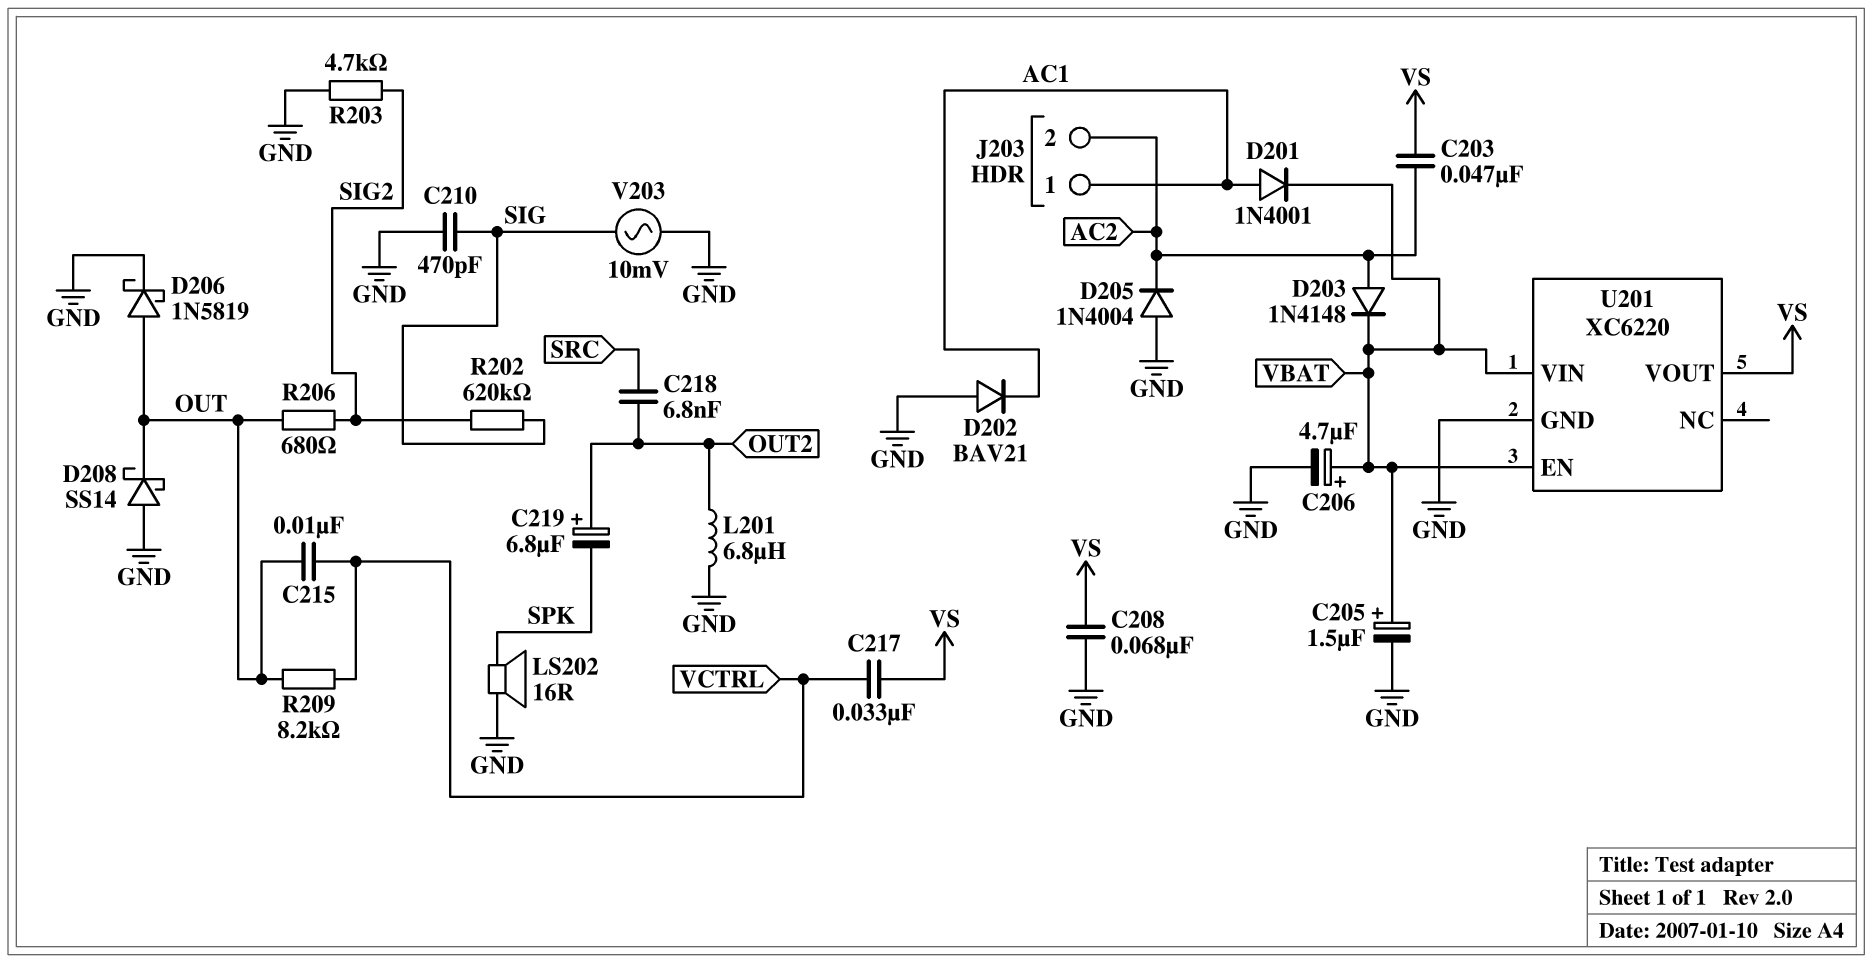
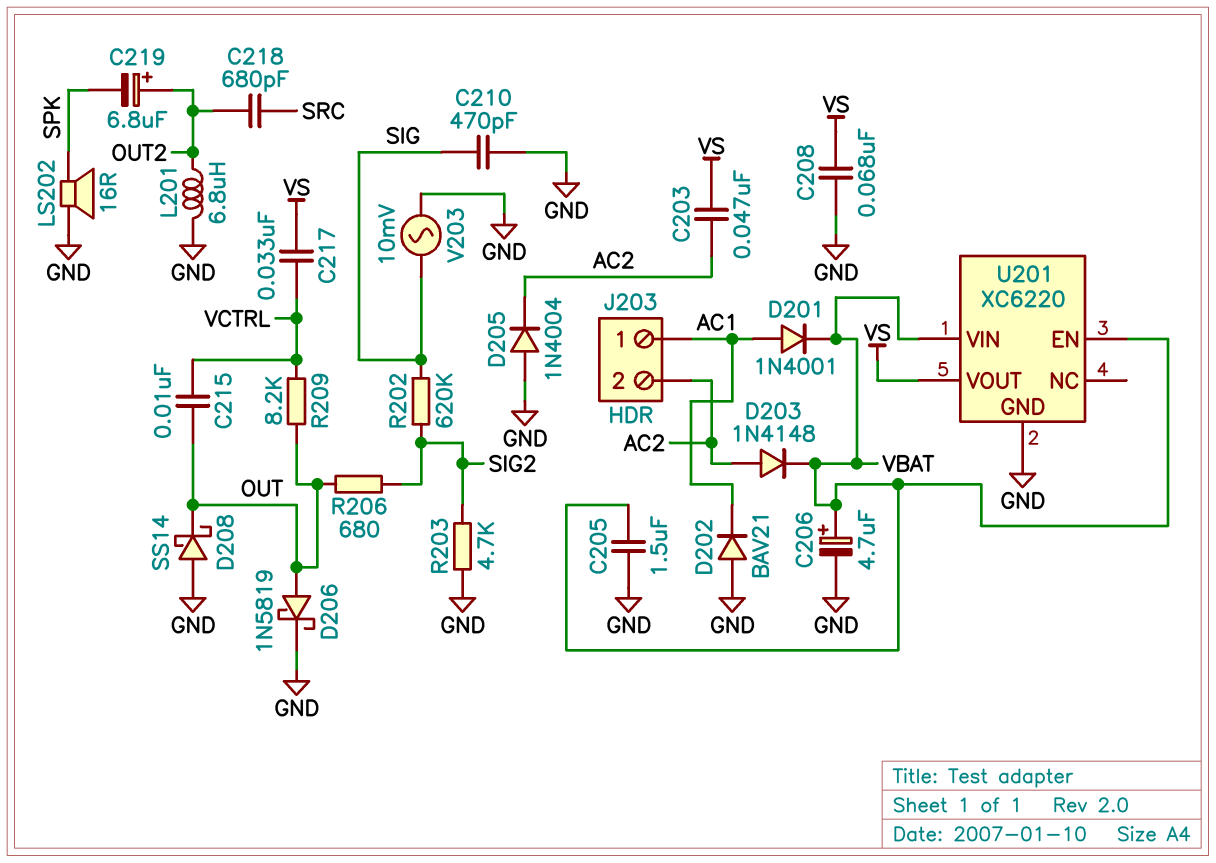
C205: 1.5uF (plus VBAT, minus GND) -> 1.5uF (GND, VBAT)
C218: 6.8nF (OUT2, SRC) -> 680pF (OUT2, SRC)

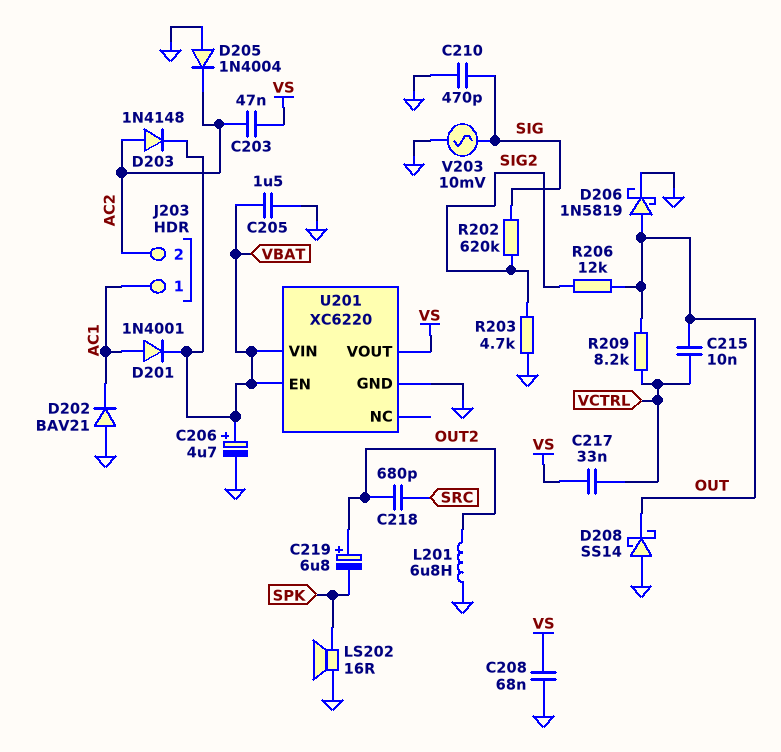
R206: 680 (OUT, SIG2) -> 12k (OUT, SIG2)

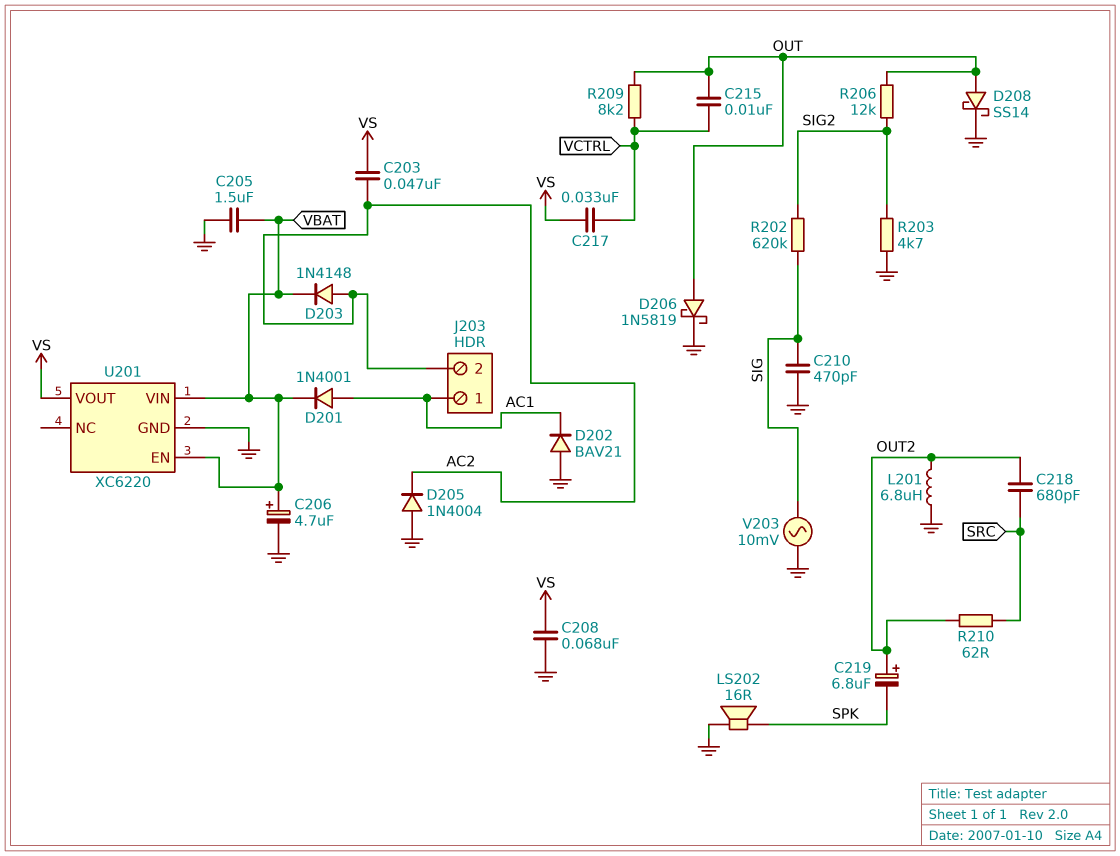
D208: schottky SS14 (A GND, K OUT) -> schottky SS14 (A OUT, K GND)
R210: none -> 62 (OUT2, SRC)

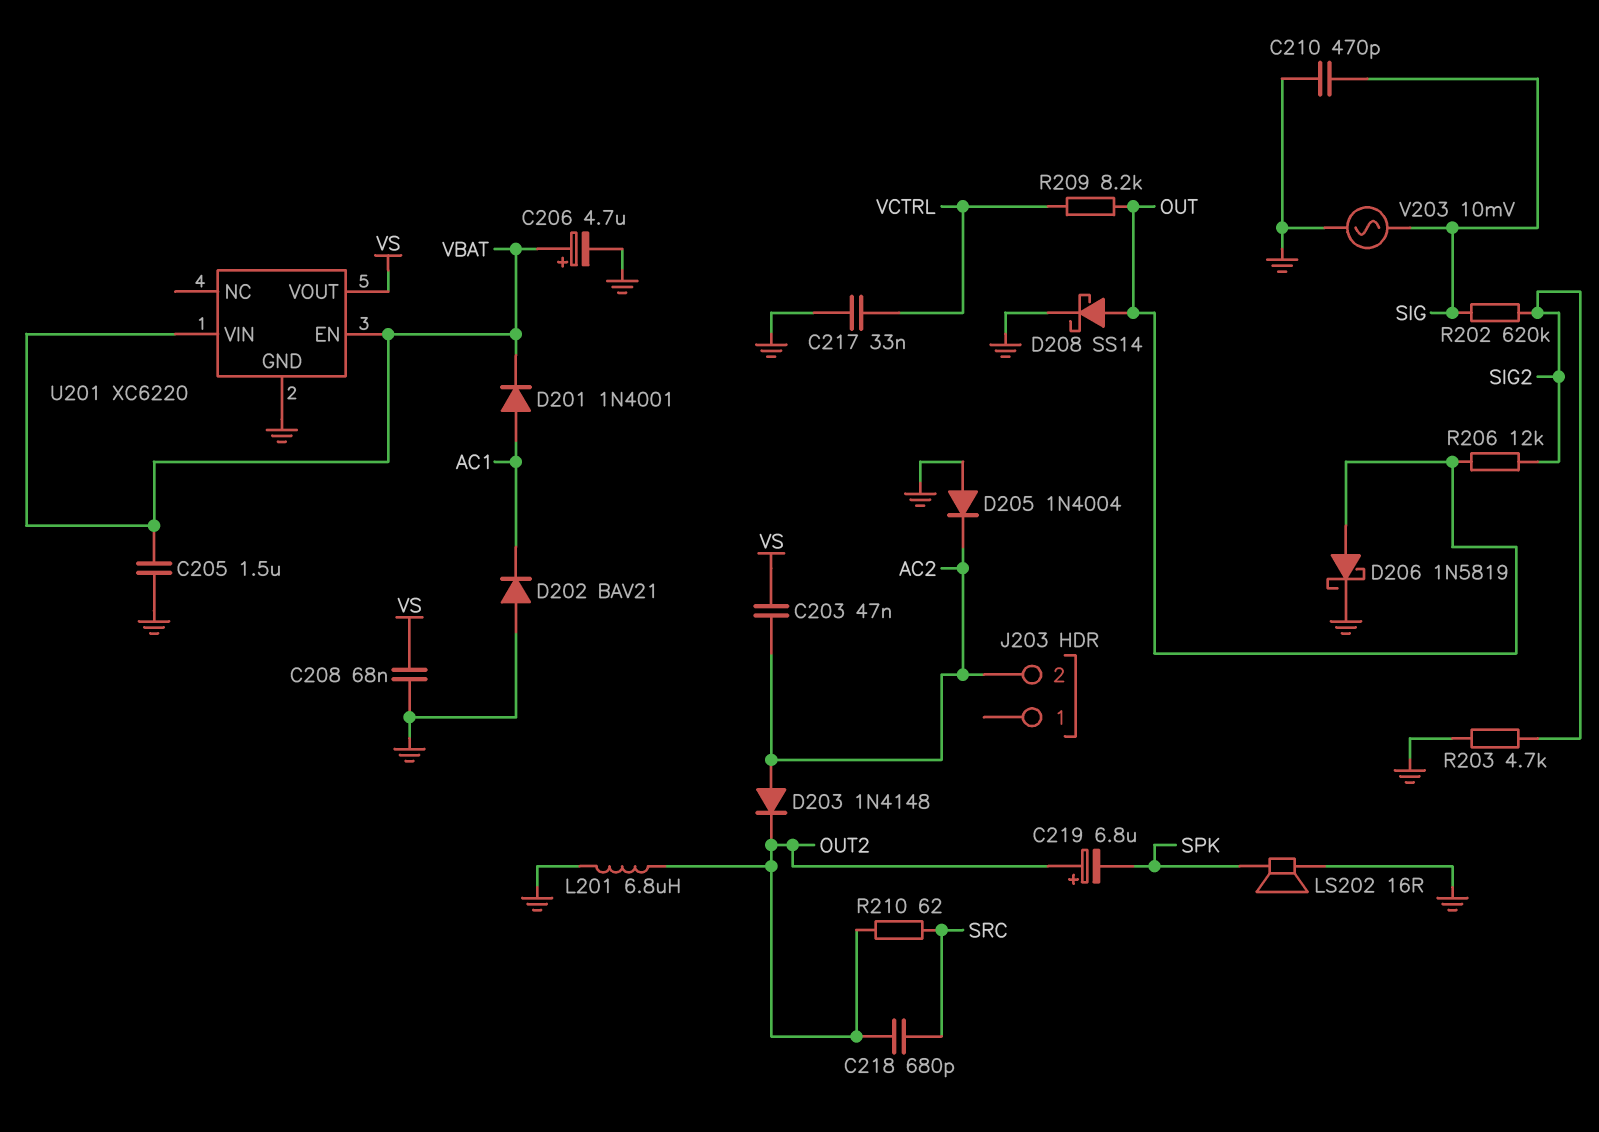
C215: 10nF (OUT, VCTRL) -> none
C217: 33nF (VCTRL, VS) -> 33nF (GND, VCTRL)
D203: diode 1N4148 (A AC2, K VBAT) -> diode 1N4148 (A AC2, K OUT2)
J203 pin 1: AC1 -> none

